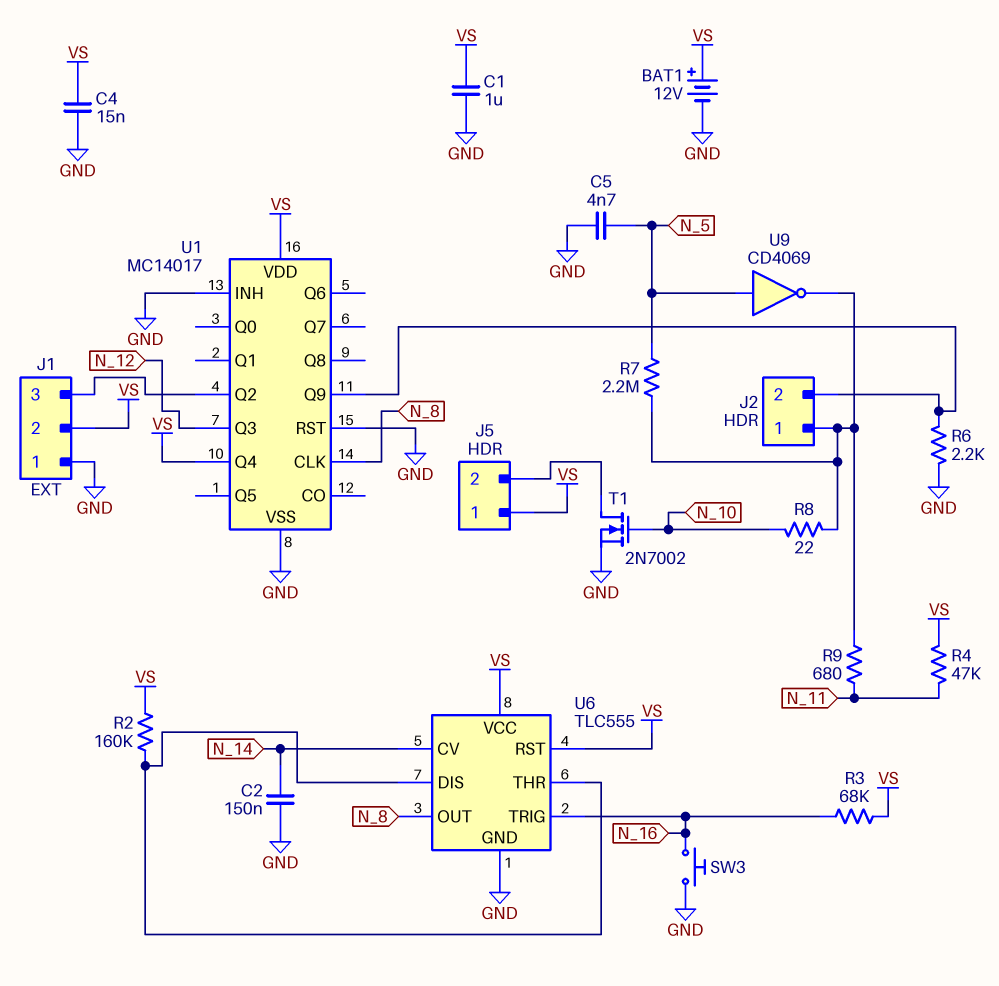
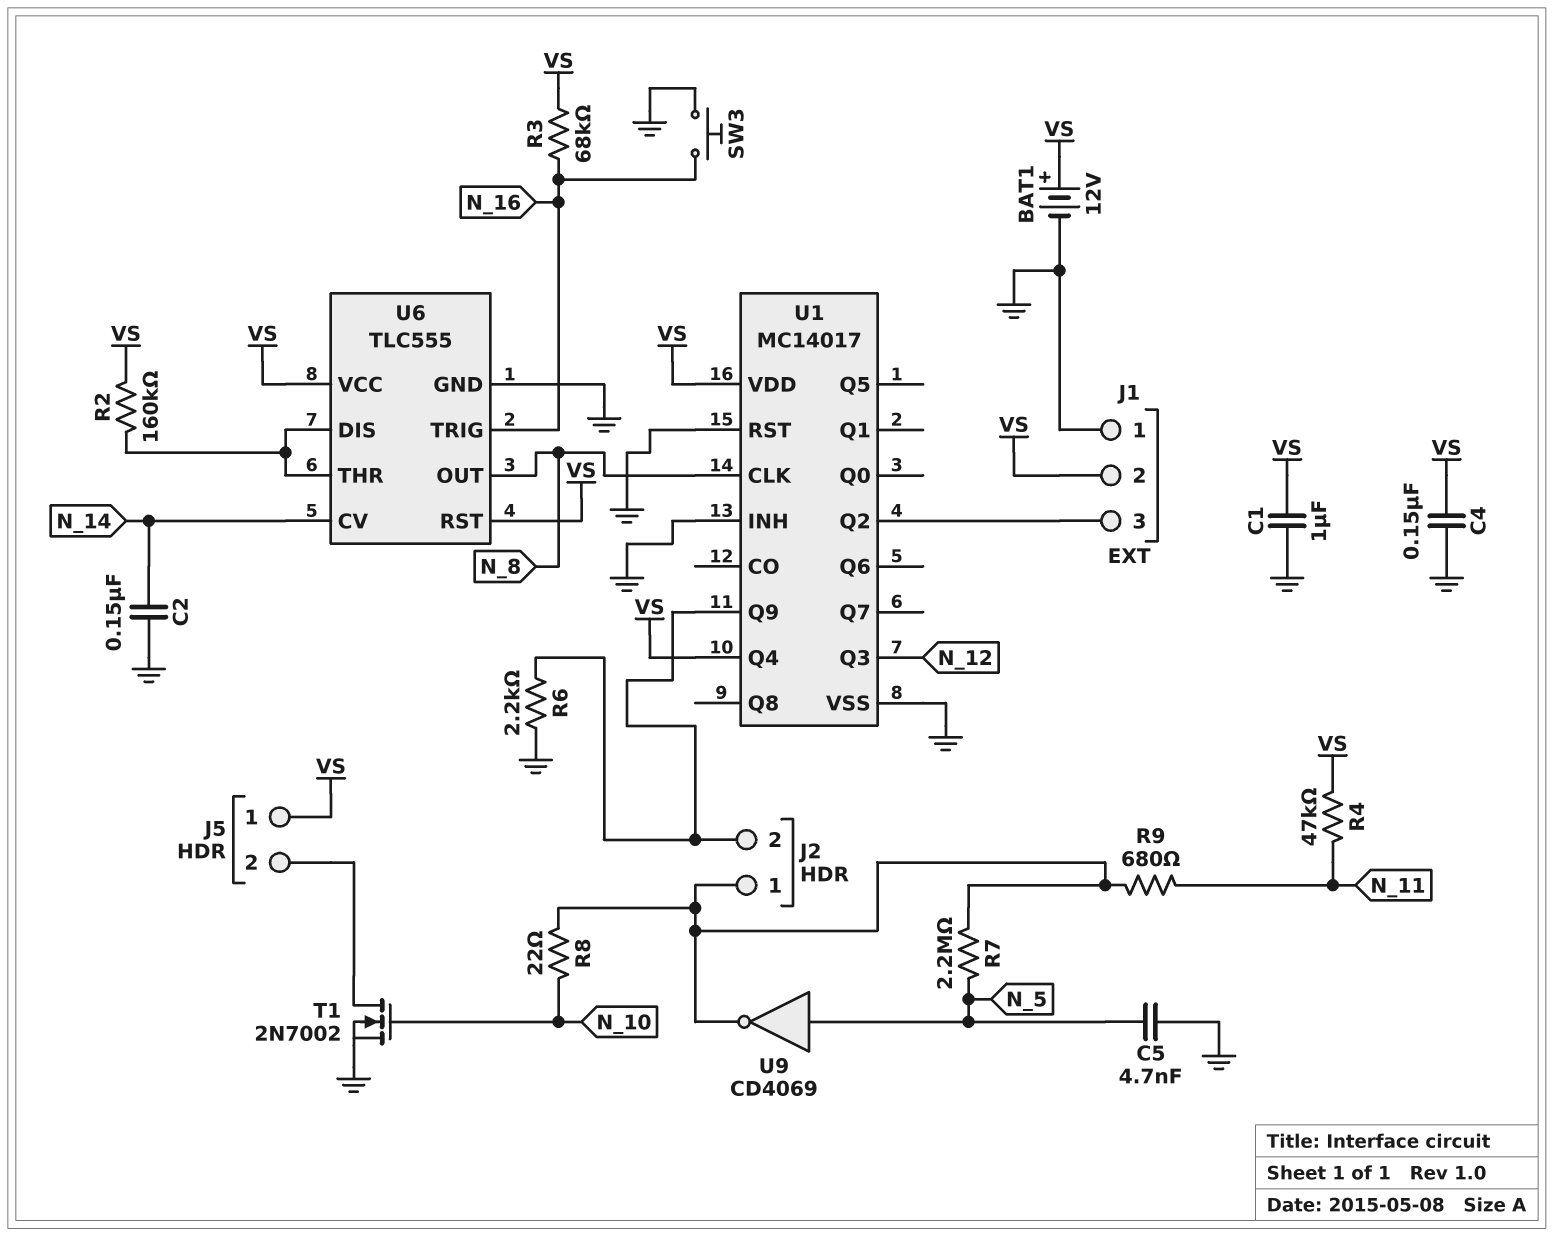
C4: 15nF (GND, VS) -> 150nF (GND, VS)

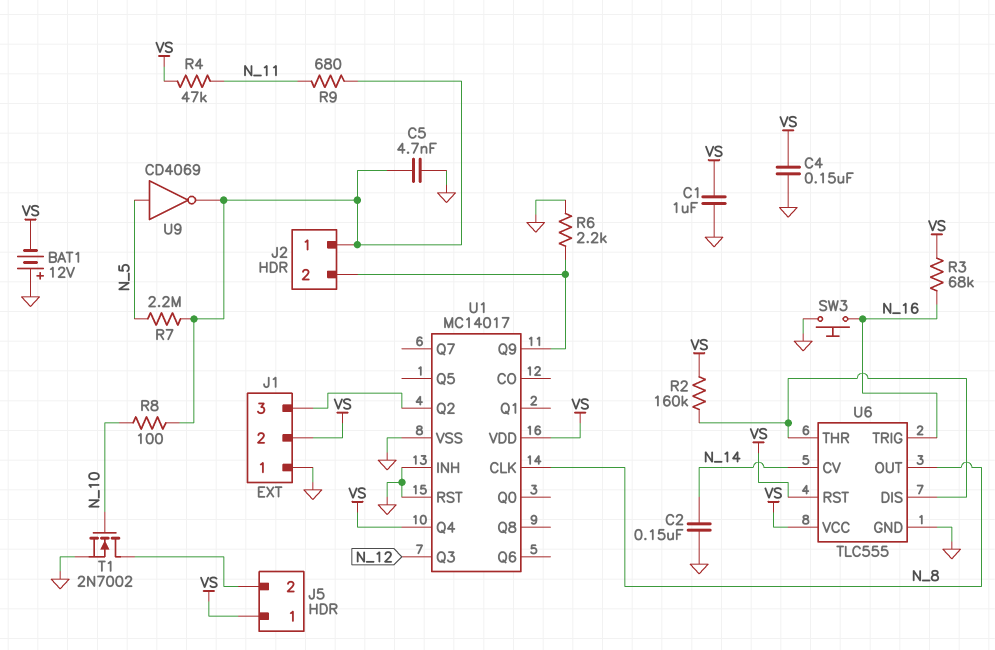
BAT1: 12V (plus VS, minus GND) -> 12V (plus GND, minus VS)
C5: 4.7nF (GND, N_5) -> 4.7nF (GND, J2/1)
R8: 22 (J2/1, N_10) -> 100 (J2/1, N_10)

